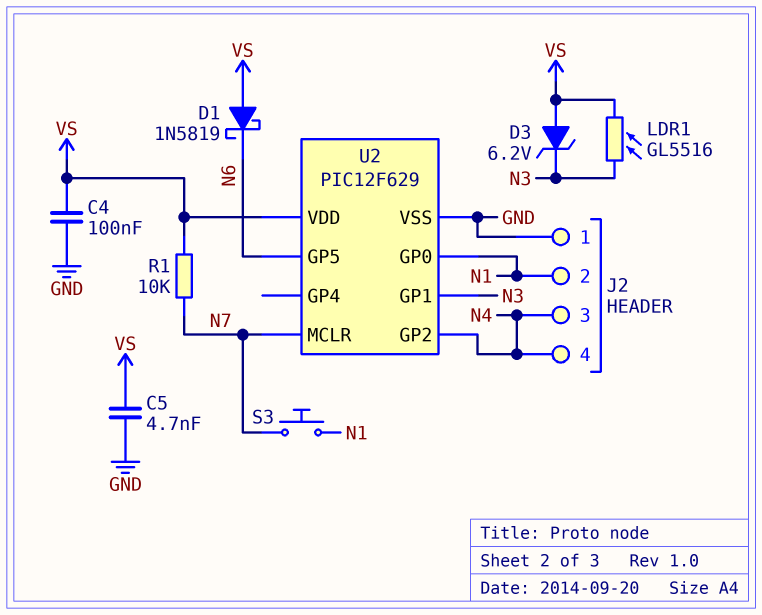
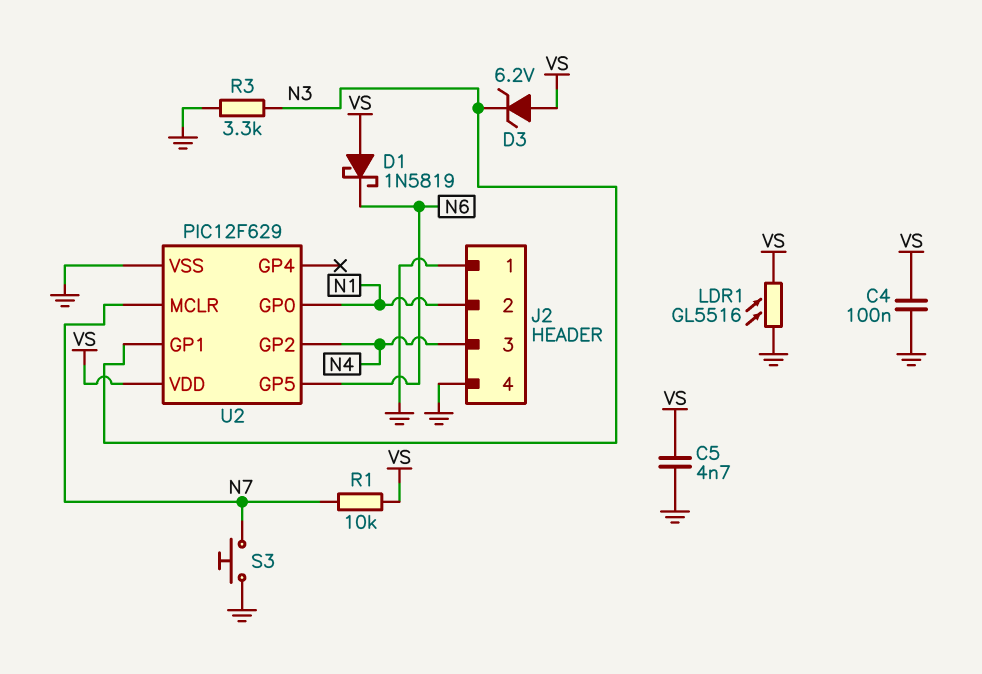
J2 pin 4: N4 -> GND
LDR1: GL5516 (N3, VS) -> GL5516 (GND, VS)
R3: none -> 3.3k (GND, N3)
S3: button (N1, N7) -> button (GND, N7)

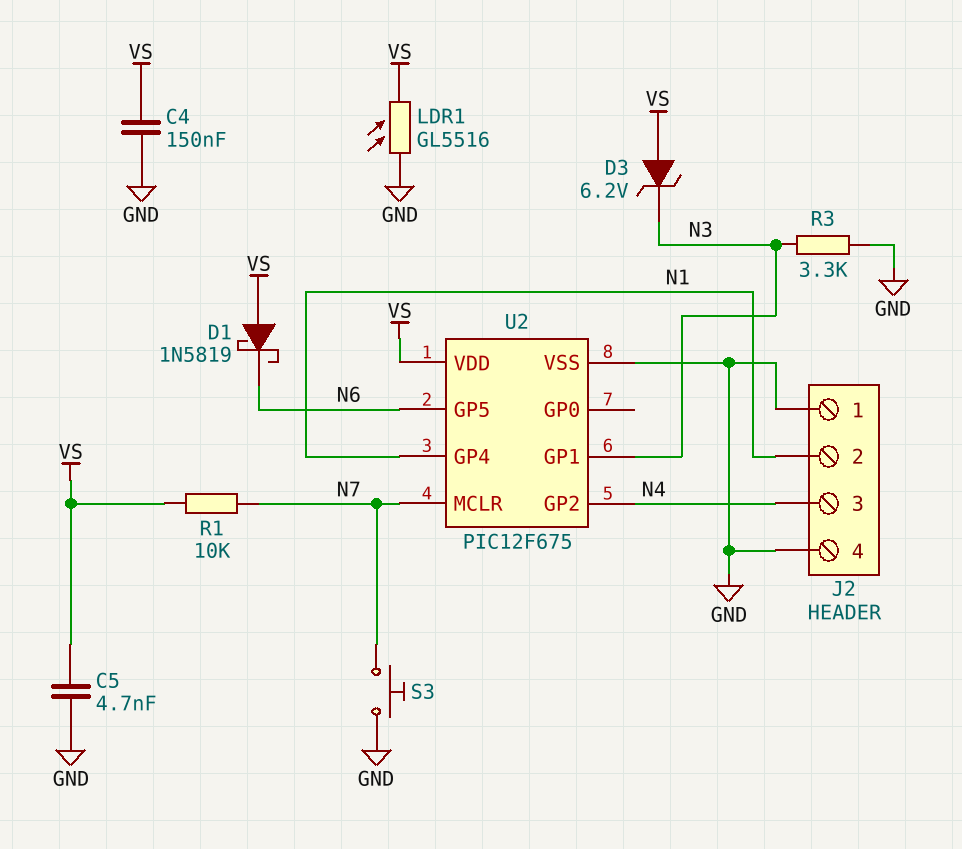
C4: 100nF (GND, VS) -> 150nF (GND, VS)
U2: PIC12F629 -> PIC12F675
U2 pin GP0: N1 -> none
U2 pin GP4: none -> N1

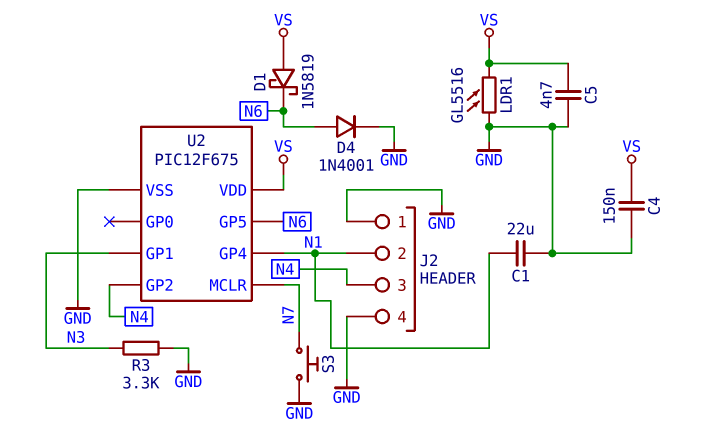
C1: none -> 22uF (GND, N1)
D3: zener 6.2V (A VS, K N3) -> none
D4: none -> diode 1N4001 (A N6, K GND)
R1: 10k (N7, VS) -> none

